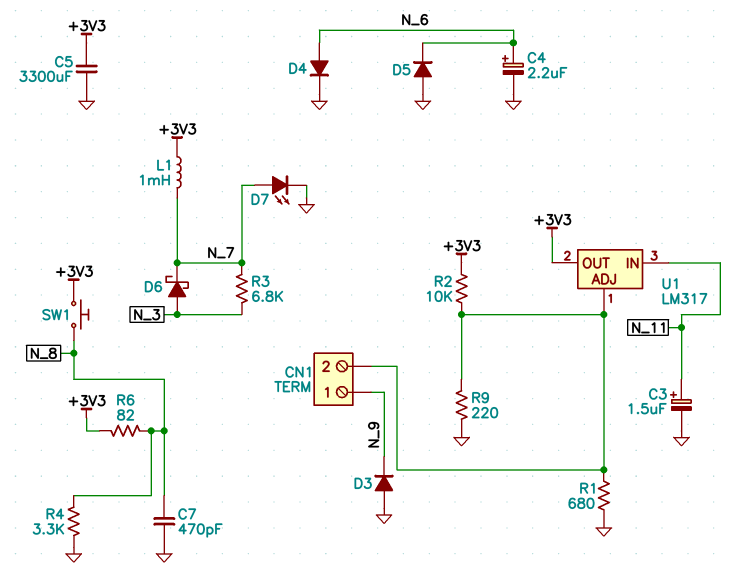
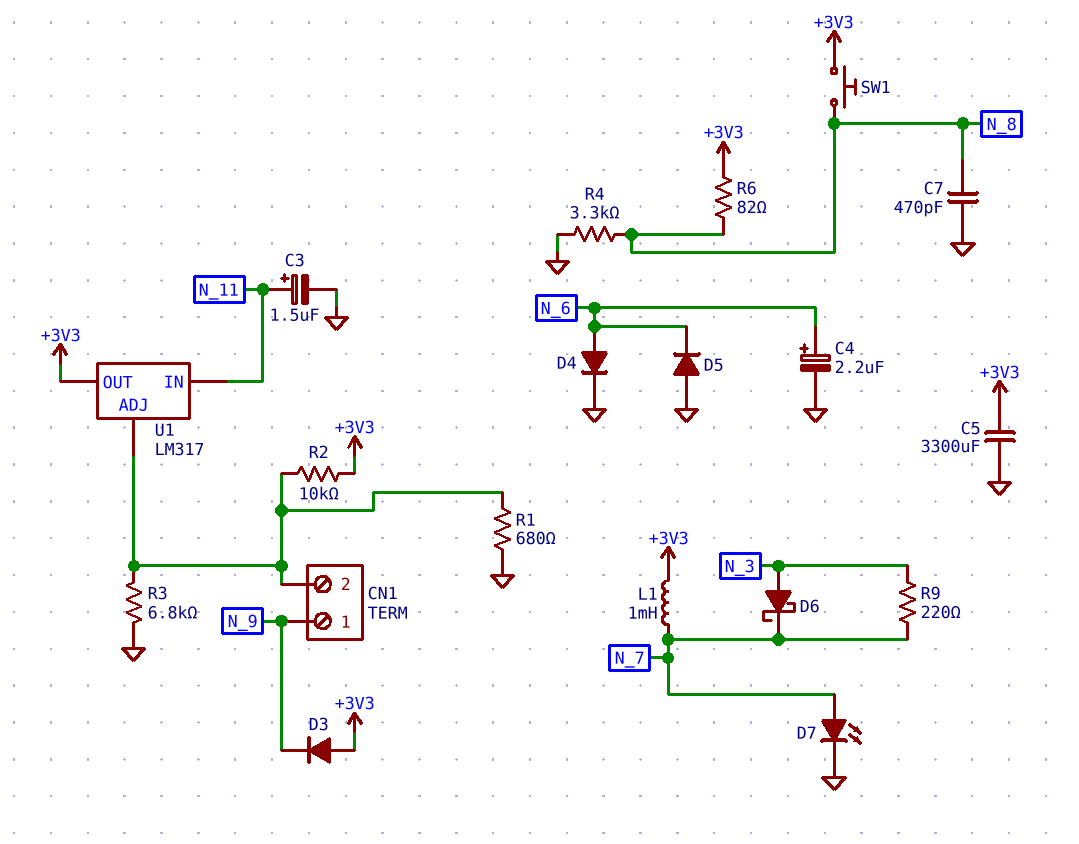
D3: diode (A GND, K N_9) -> diode (A +3V3, K N_9)
R3: 6.8k (N_3, N_7) -> 6.8k (CN1/2, GND)
R9: 220 (CN1/2, GND) -> 220 (N_3, N_7)

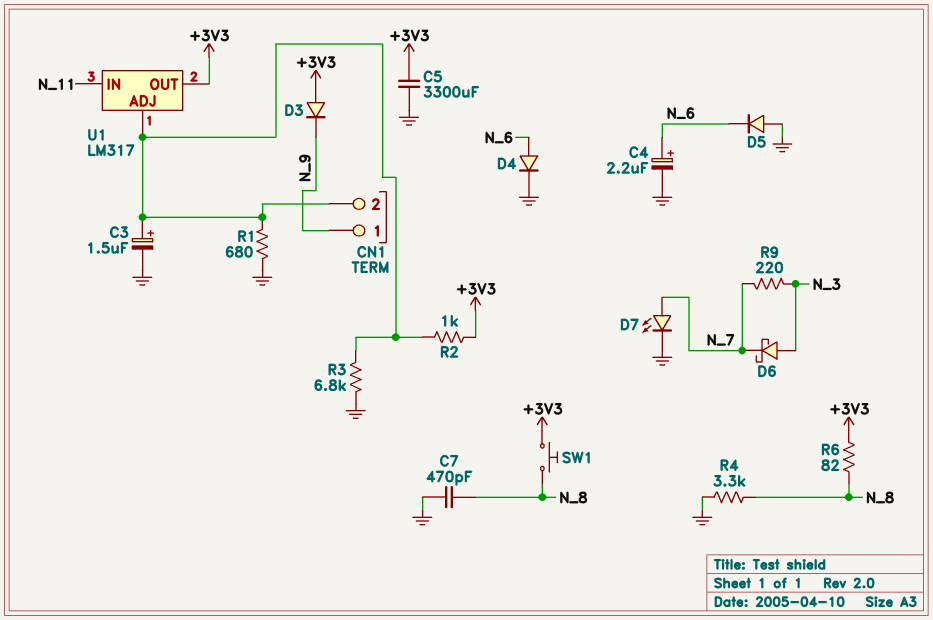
C3: 1.5uF (plus N_11, minus GND) -> 1.5uF (plus CN1/2, minus GND)
L1: 1mH (+3V3, N_7) -> none
R2: 10k (+3V3, CN1/2) -> 1k (+3V3, CN1/2)

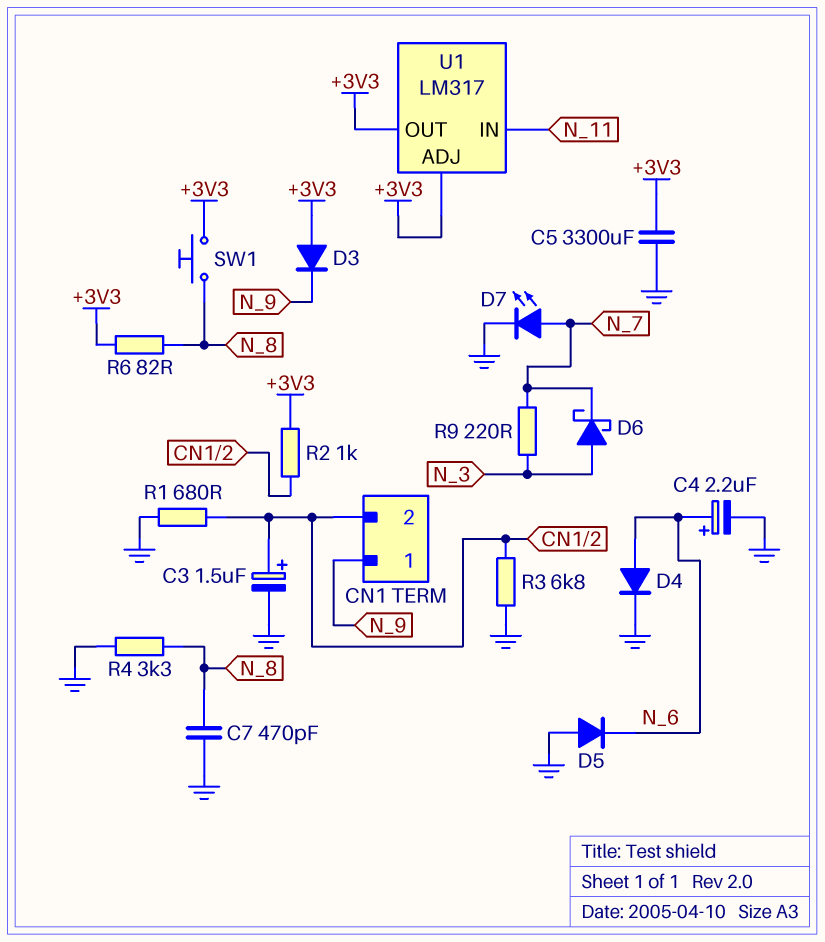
U1 pin ADJ: CN1/2 -> +3V3

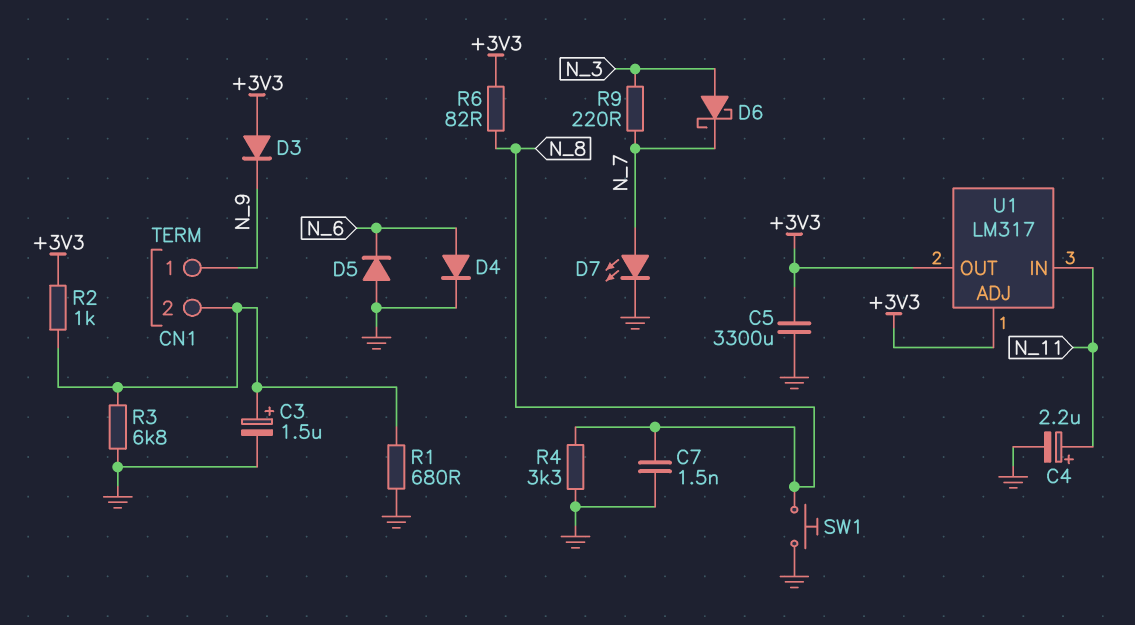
C4: 2.2uF (plus N_6, minus GND) -> 2.2uF (plus N_11, minus GND)
C7: 470pF (GND, N_8) -> 1.5nF (GND, N_8)
SW1: button (+3V3, N_8) -> button (GND, N_8)

